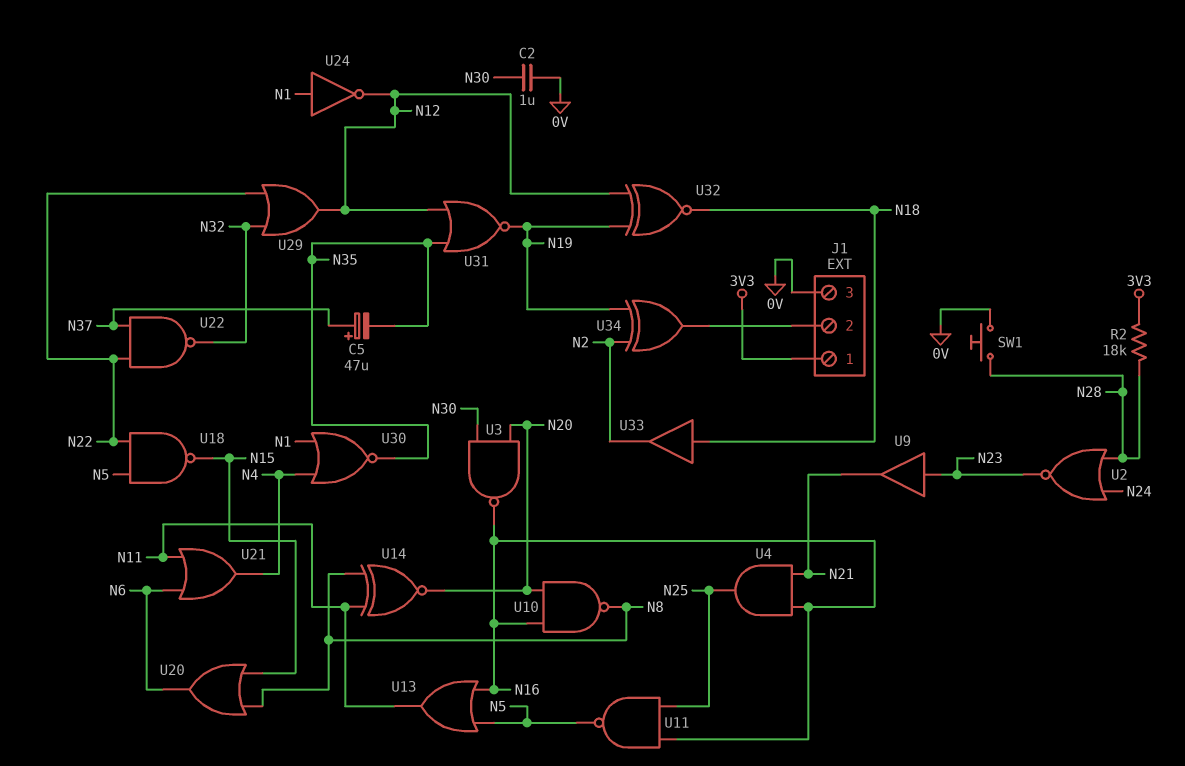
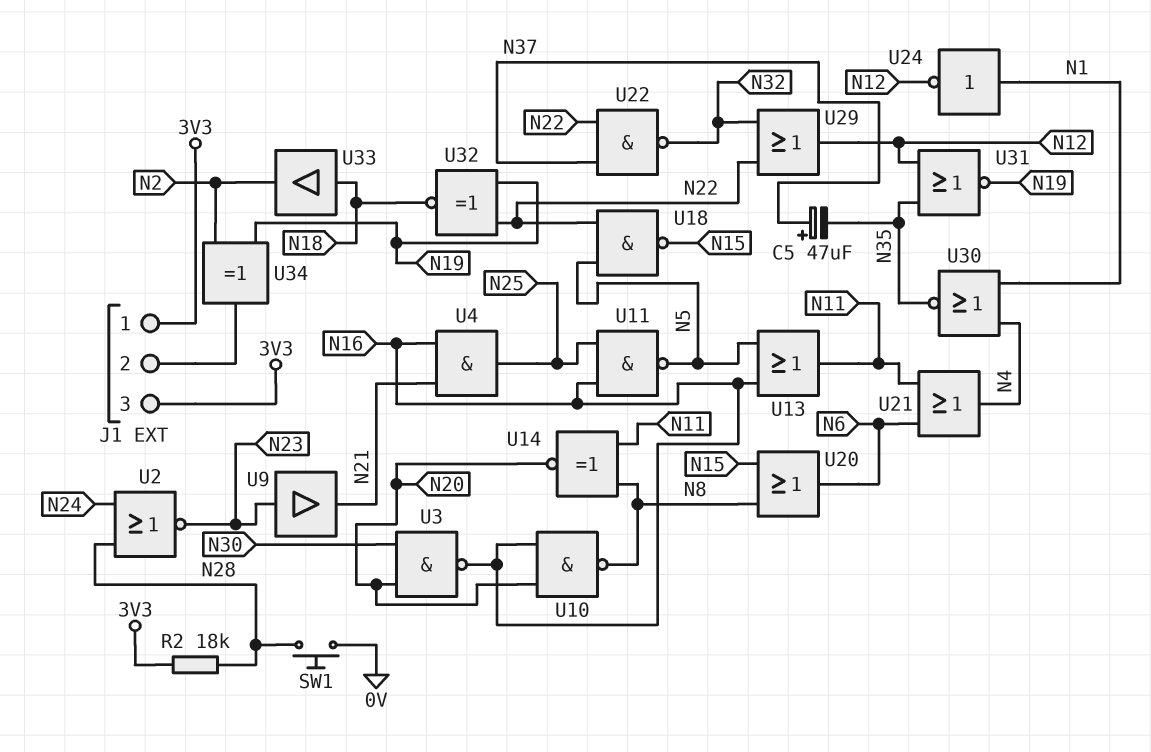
C2: 1uF (0V, N30) -> none
J1 pin 3: 0V -> 3V3
U32: XNOR (in N12, in N19, out N18) -> XNOR (in N19, in N22, out N18)

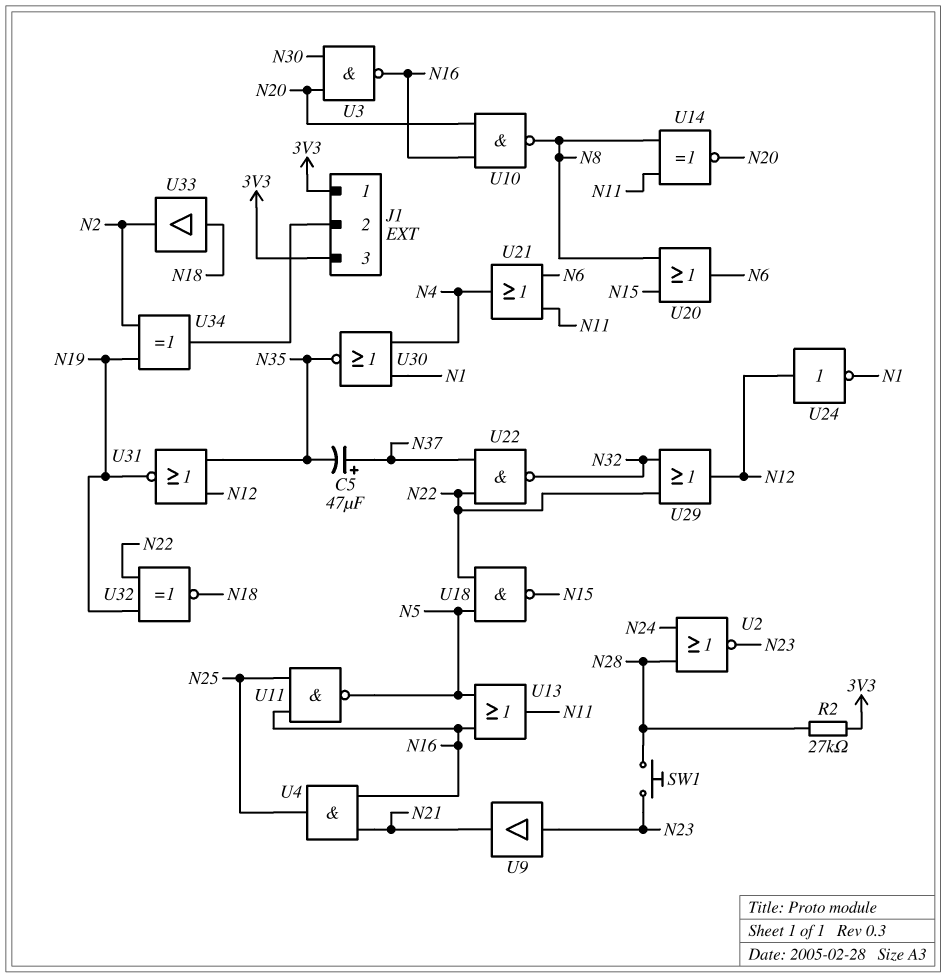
R2: 18k (3V3, N28) -> 27k (3V3, N28)
SW1: button (0V, N28) -> button (N23, N28)
U24: NOT (in N1, out N12) -> NOT (in N12, out N1)

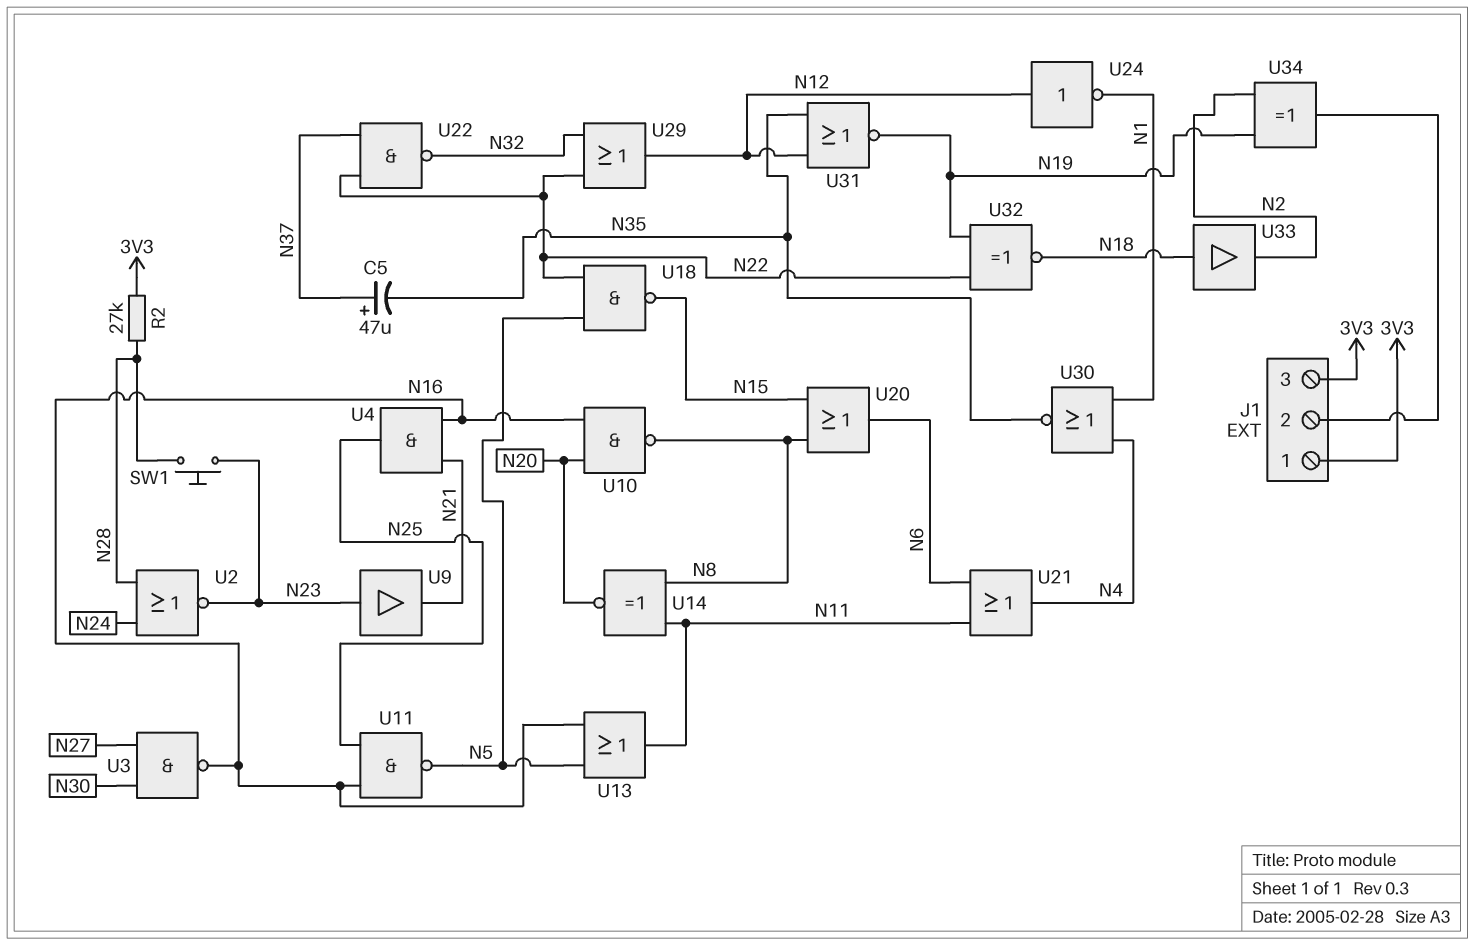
U3: NAND (in N20, in N30, out N16) -> NAND (in N27, in N30, out N16)

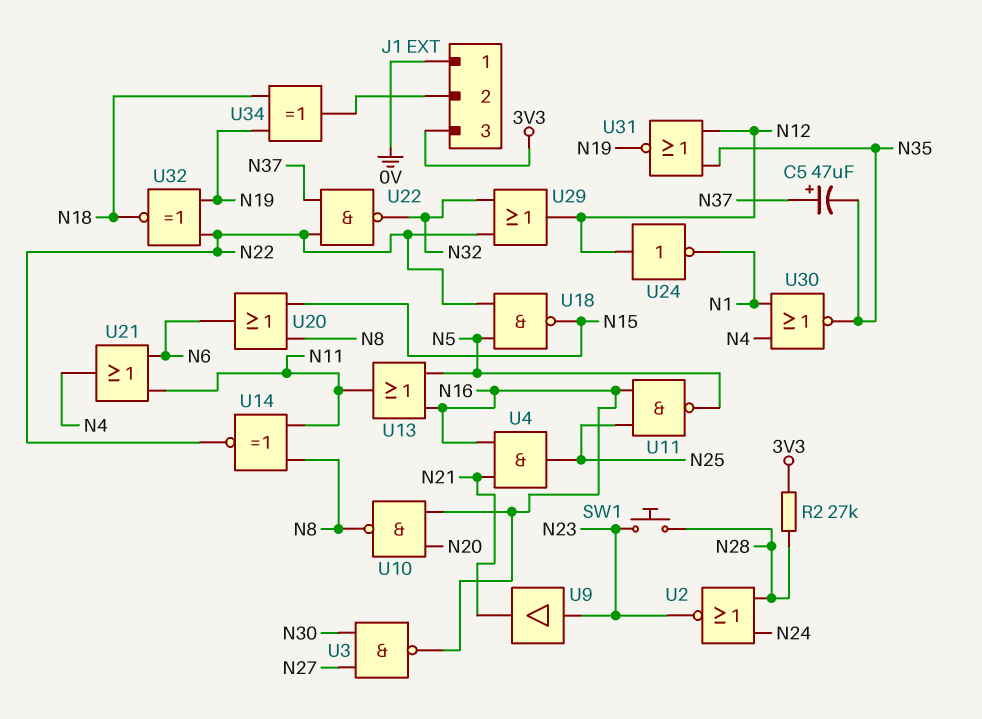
J1 pin 1: 3V3 -> 0V
U14: XNOR (in N8, in N11, out N20) -> XNOR (in N8, in N11, out N22)
U33: buffer (in N18, out N2) -> none
U34: XOR (in N2, in N19, out J1/2) -> XOR (in N18, in N19, out J1/2)

